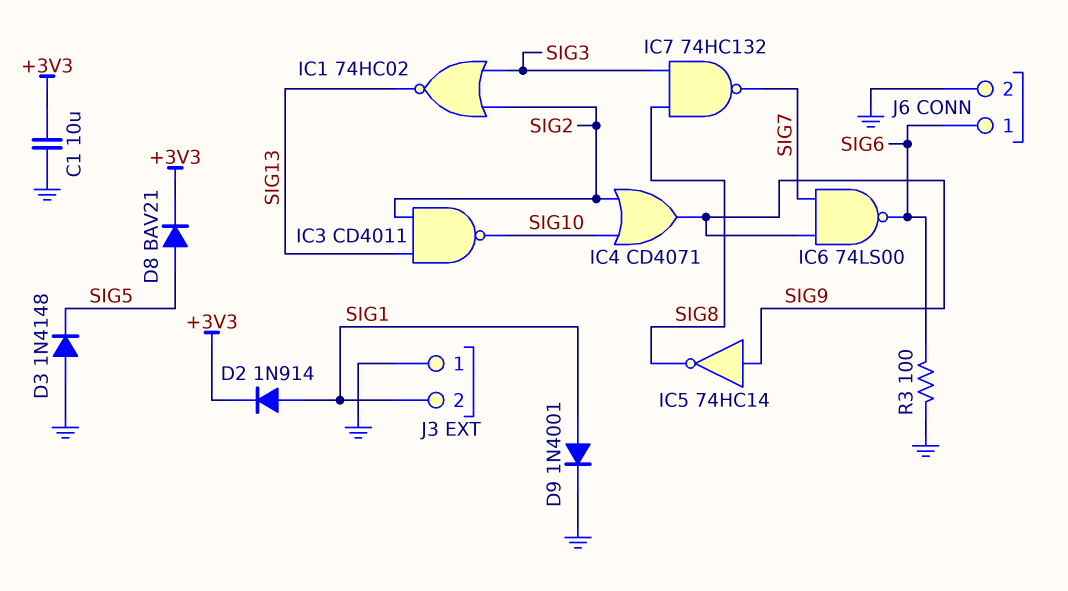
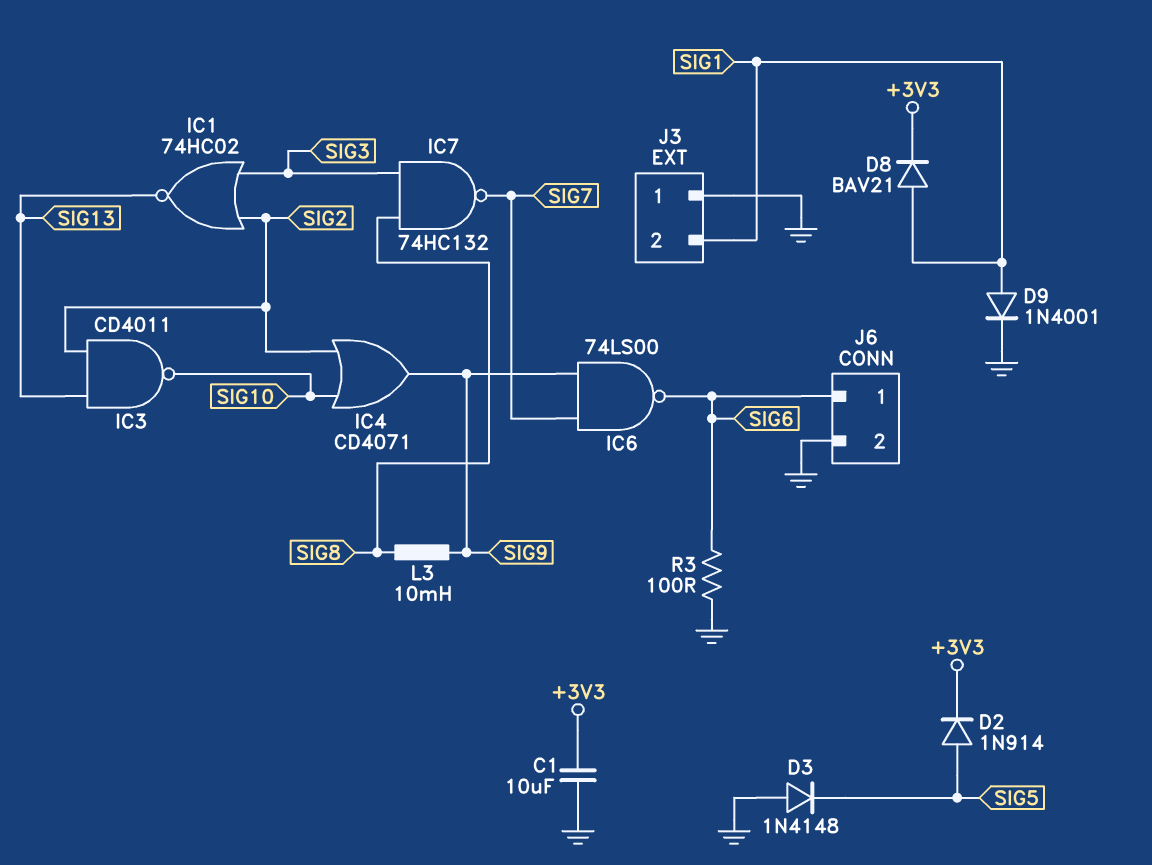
D2: diode 1N914 (A SIG1, K +3V3) -> diode 1N914 (A SIG5, K +3V3)
D8: diode BAV21 (A SIG5, K +3V3) -> diode BAV21 (A SIG1, K +3V3)
IC5: NOT 74HC14 (in SIG9, out SIG8) -> none
L3: none -> 10mH (SIG8, SIG9)

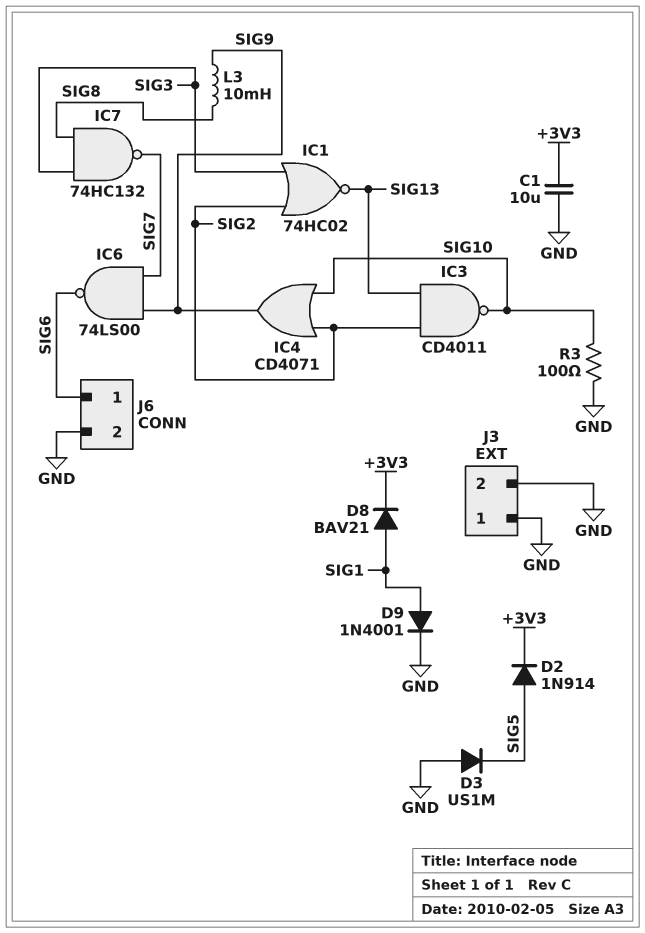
D3: diode 1N4148 (A GND, K SIG5) -> diode US1M (A GND, K SIG5)
J3 pin 2: SIG1 -> GND
R3: 100 (GND, SIG6) -> 100 (GND, SIG10)

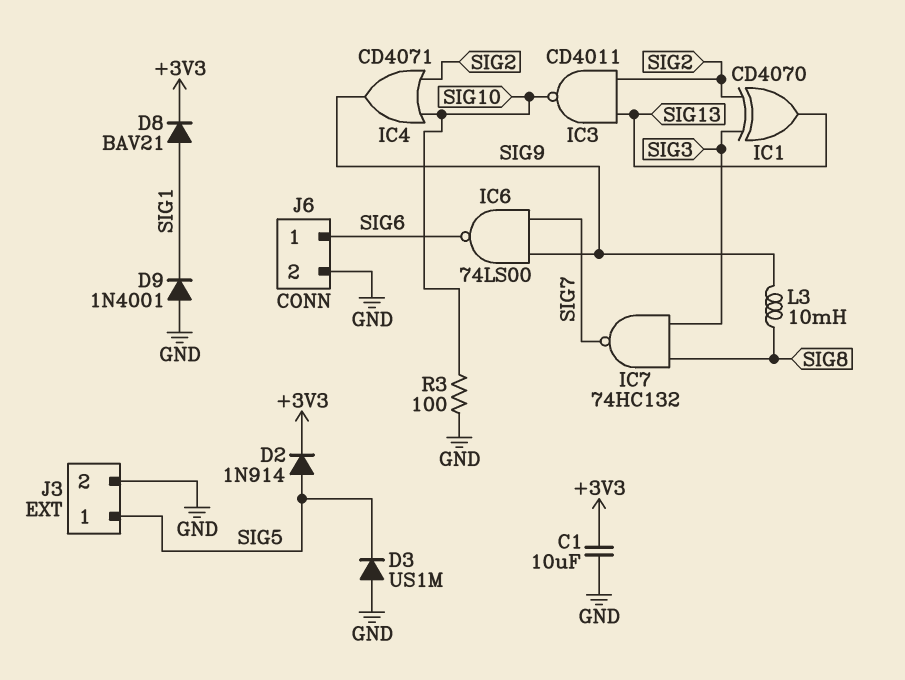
D9: diode 1N4001 (A SIG1, K GND) -> diode 1N4001 (A GND, K SIG1)
IC1: NOR 74HC02 (in SIG2, in SIG3, out SIG13) -> XOR CD4070 (in SIG2, in SIG3, out SIG13)
J3 pin 1: GND -> SIG5

